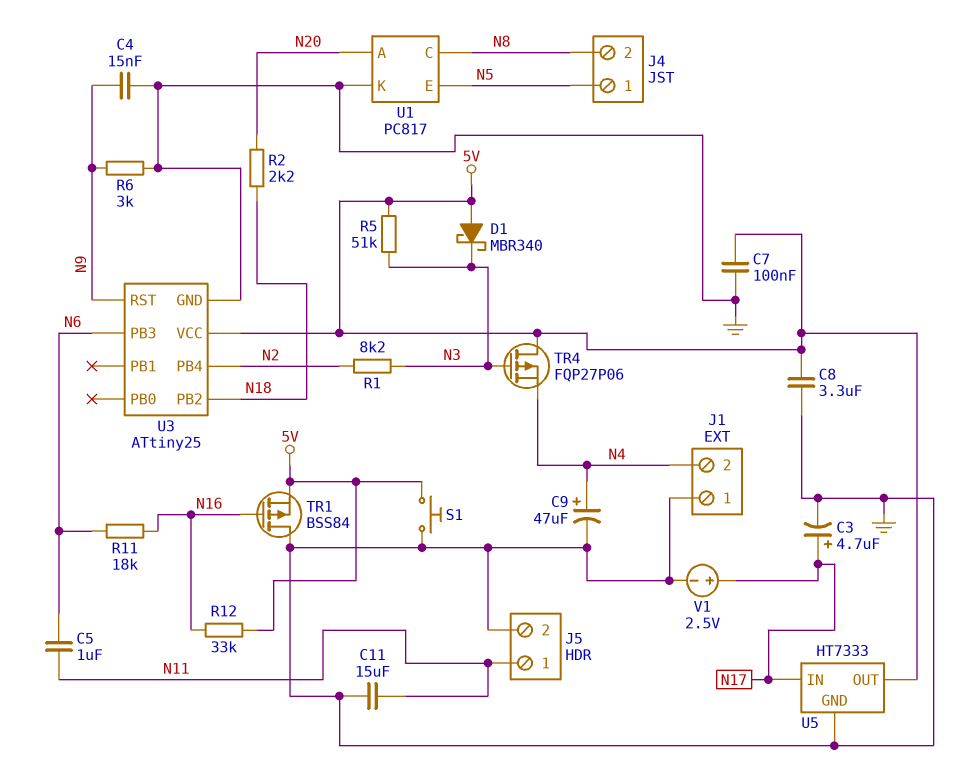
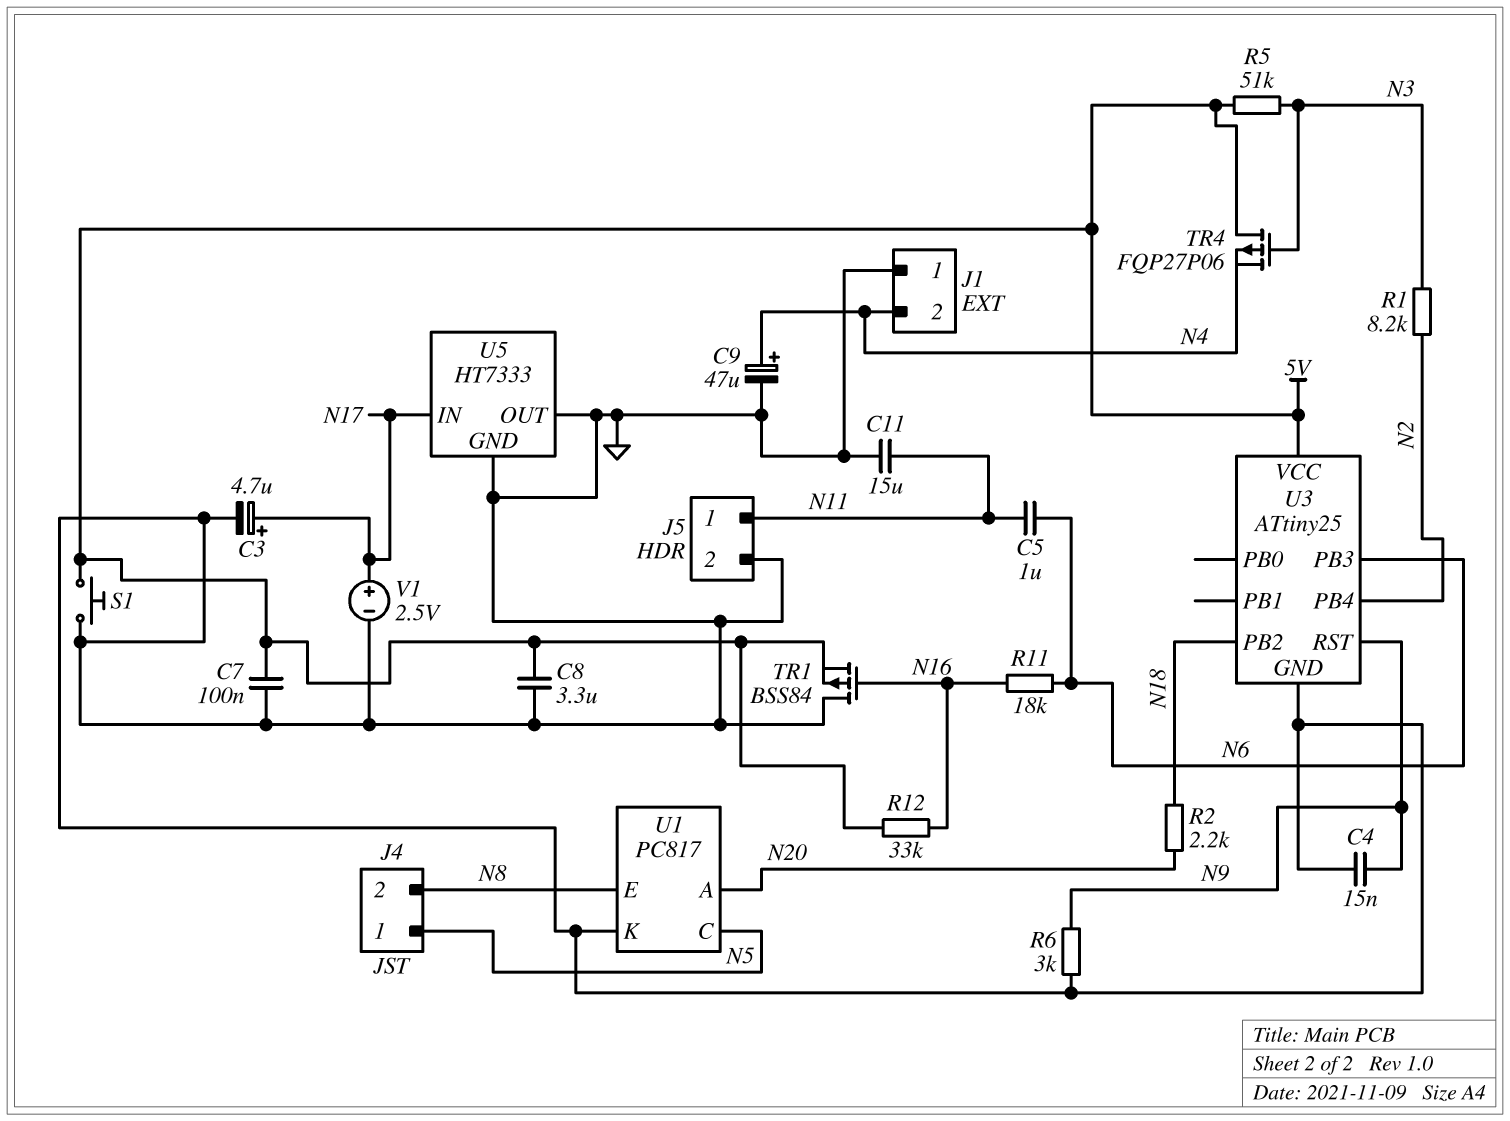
D1: schottky MBR340 (A 5V, K N3) -> none
U1 pin C: N8 -> N5
U1 pin E: N5 -> N8
U5 pin OUT: 5V -> GND

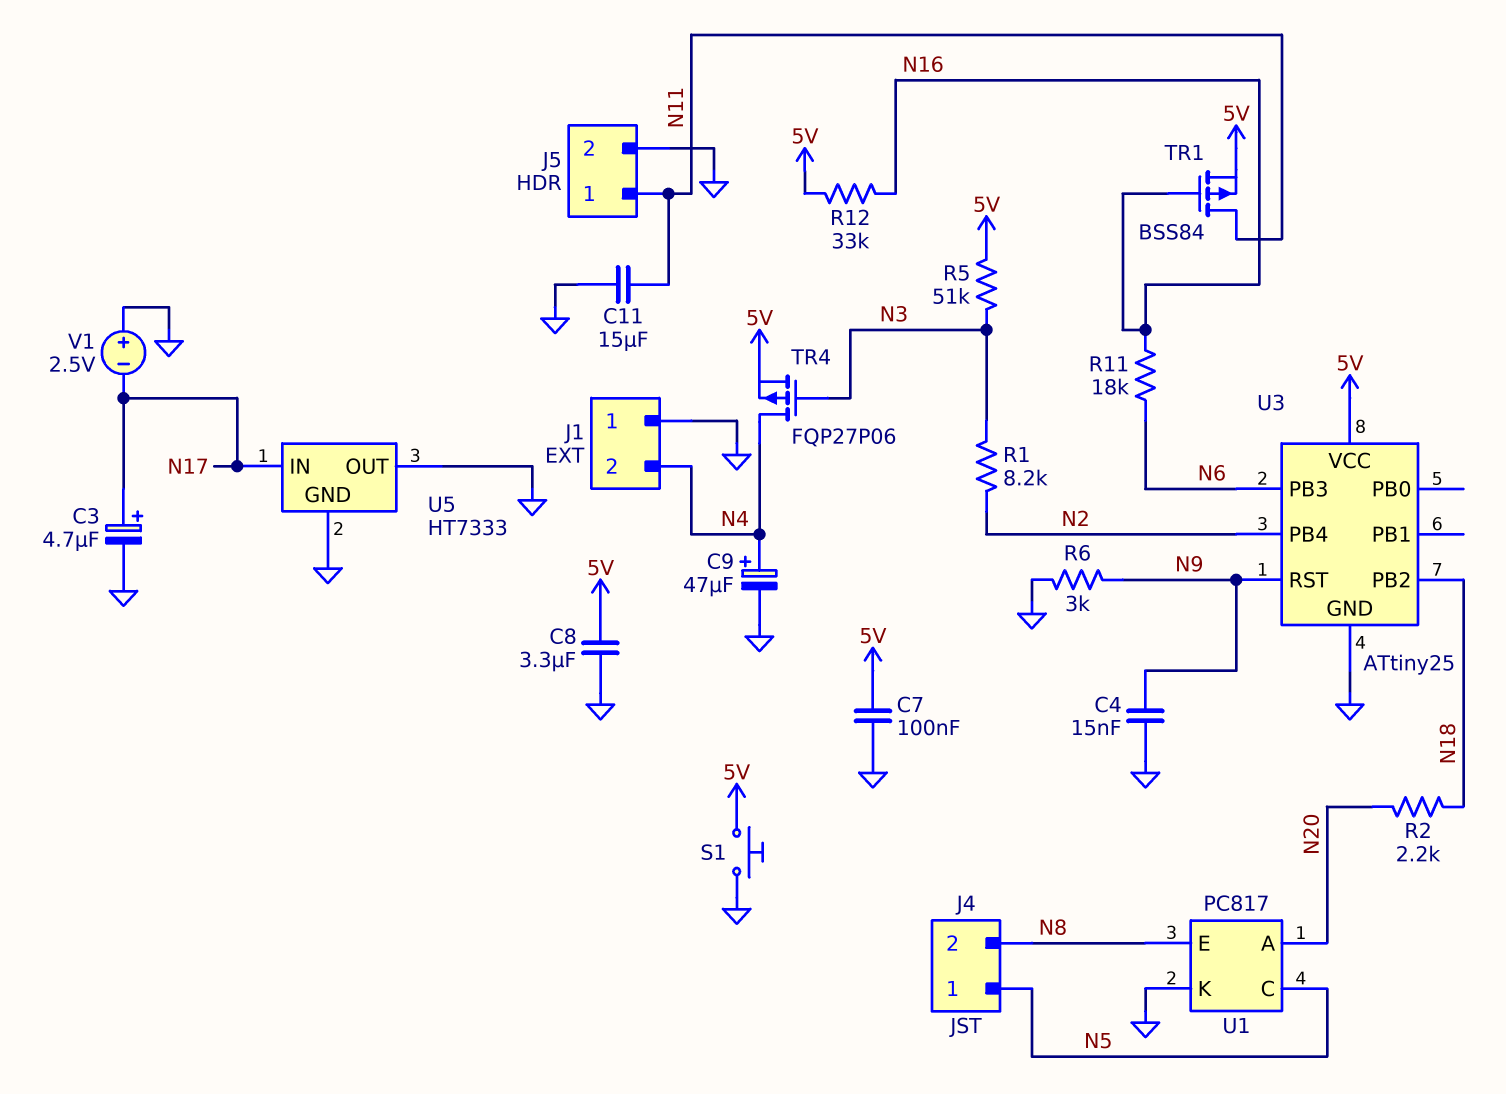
C5: 1uF (N6, N11) -> none
TR1: PMOS BSS84 (G N16, D GND, S 5V) -> PMOS BSS84 (G N16, D N11, S 5V)
TR4: PMOS FQP27P06 (G N3, D 5V, S N4) -> PMOS FQP27P06 (G N3, D N4, S 5V)
V1: 2.5V (plus N17, minus GND) -> 2.5V (plus GND, minus N17)

